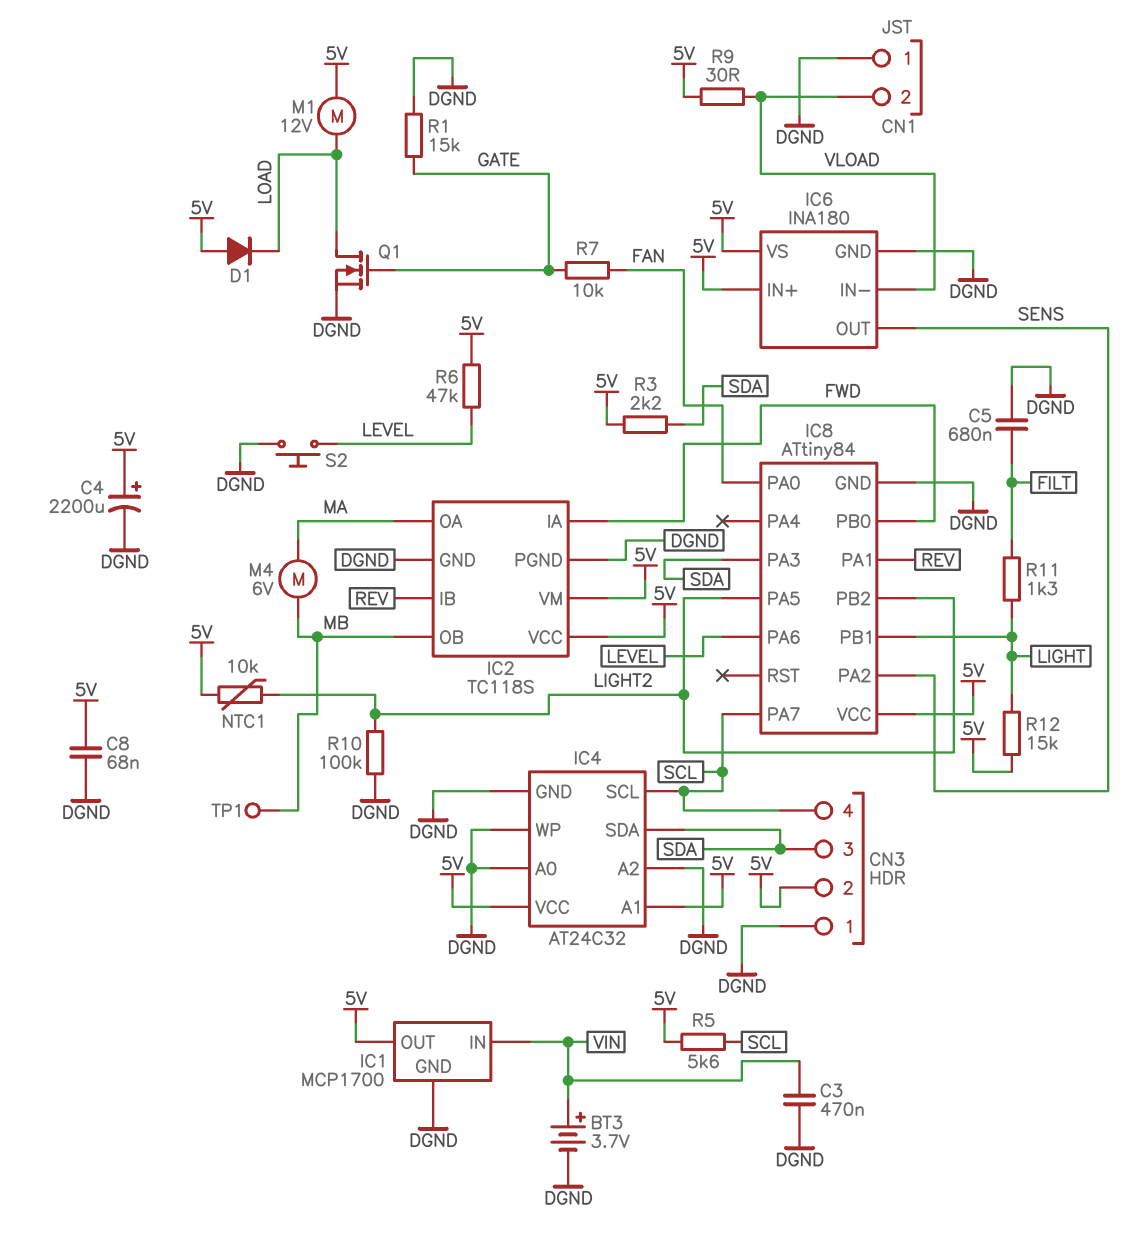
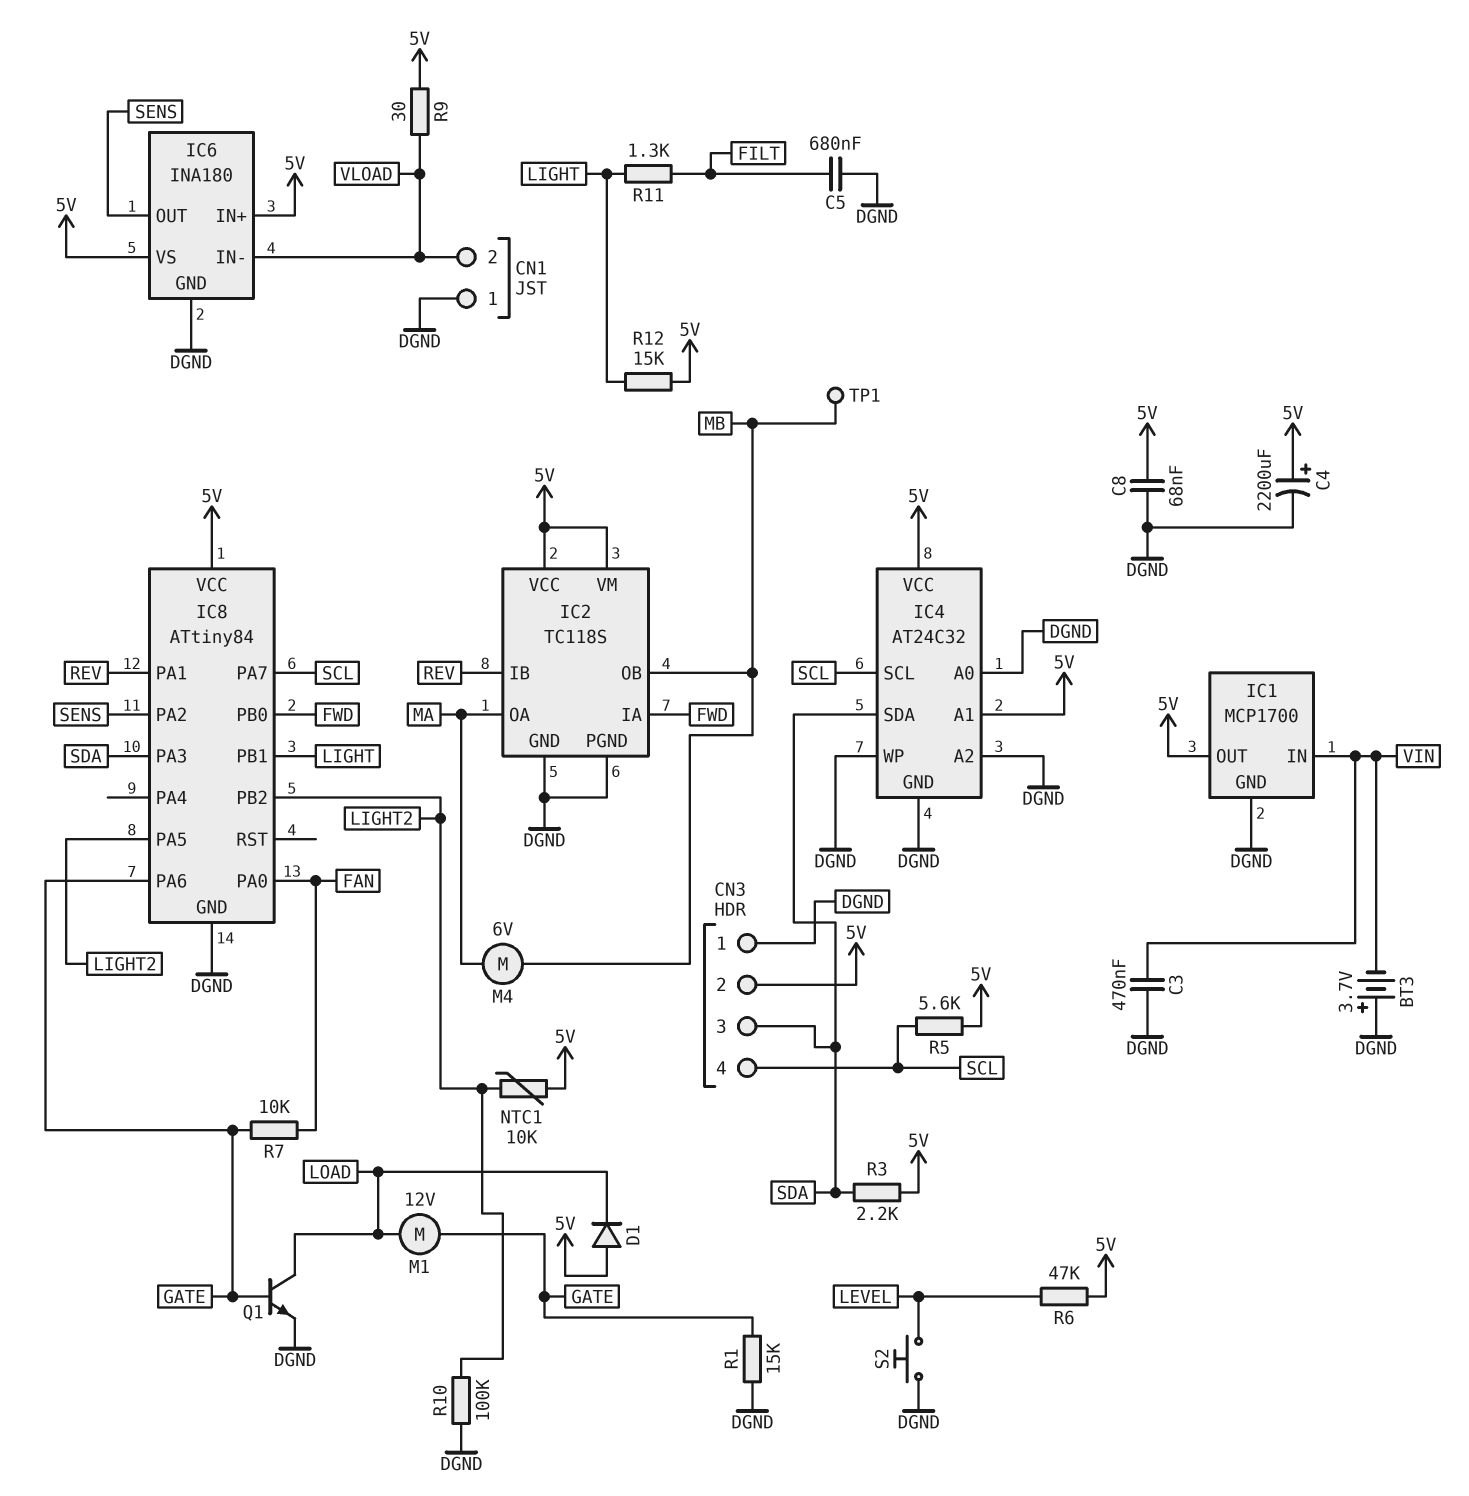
BT3: 3.7V (plus VIN, minus DGND) -> 3.7V (plus DGND, minus VIN)
IC8 pin PA6: LEVEL -> GATE
M1: motor 12V (5V, LOAD) -> motor 12V (GATE, LOAD)
Q1: NMOS (G GATE, D LOAD, S DGND) -> NPN (B GATE, C LOAD, E DGND)

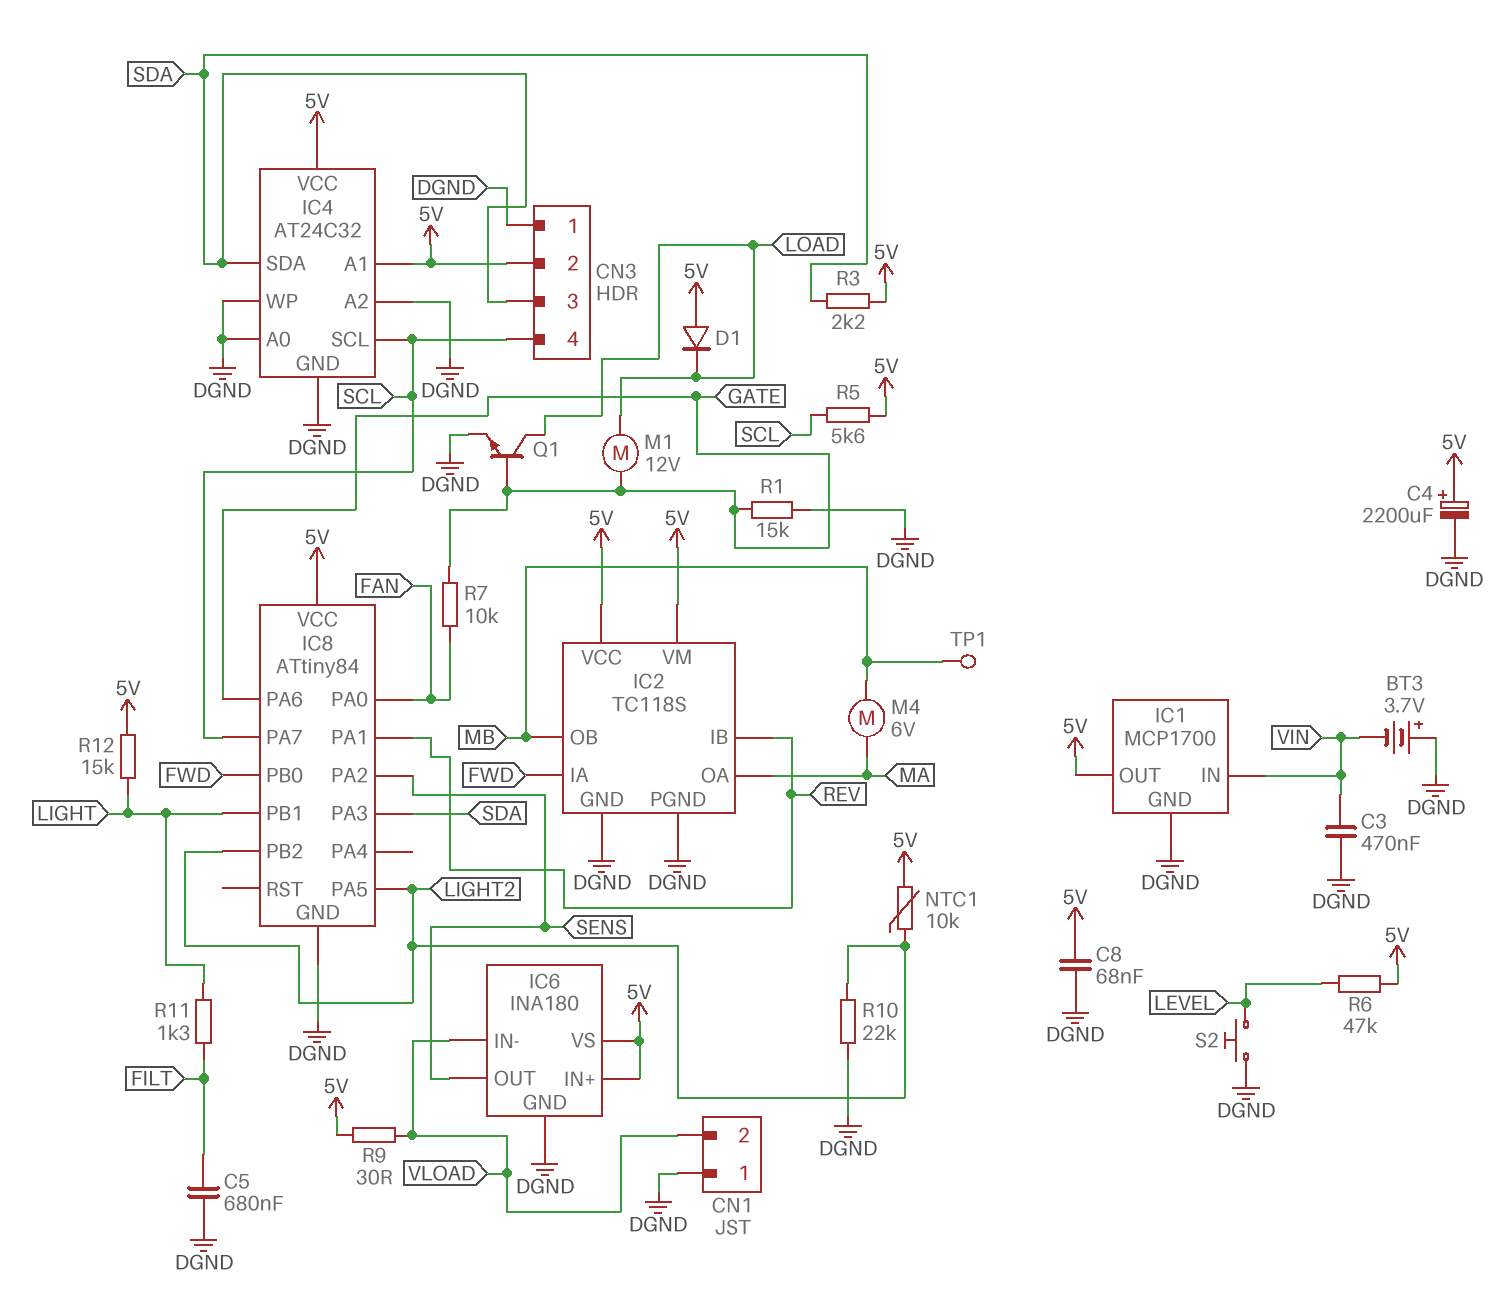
R10: 100k (DGND, LIGHT2) -> 22k (DGND, LIGHT2)

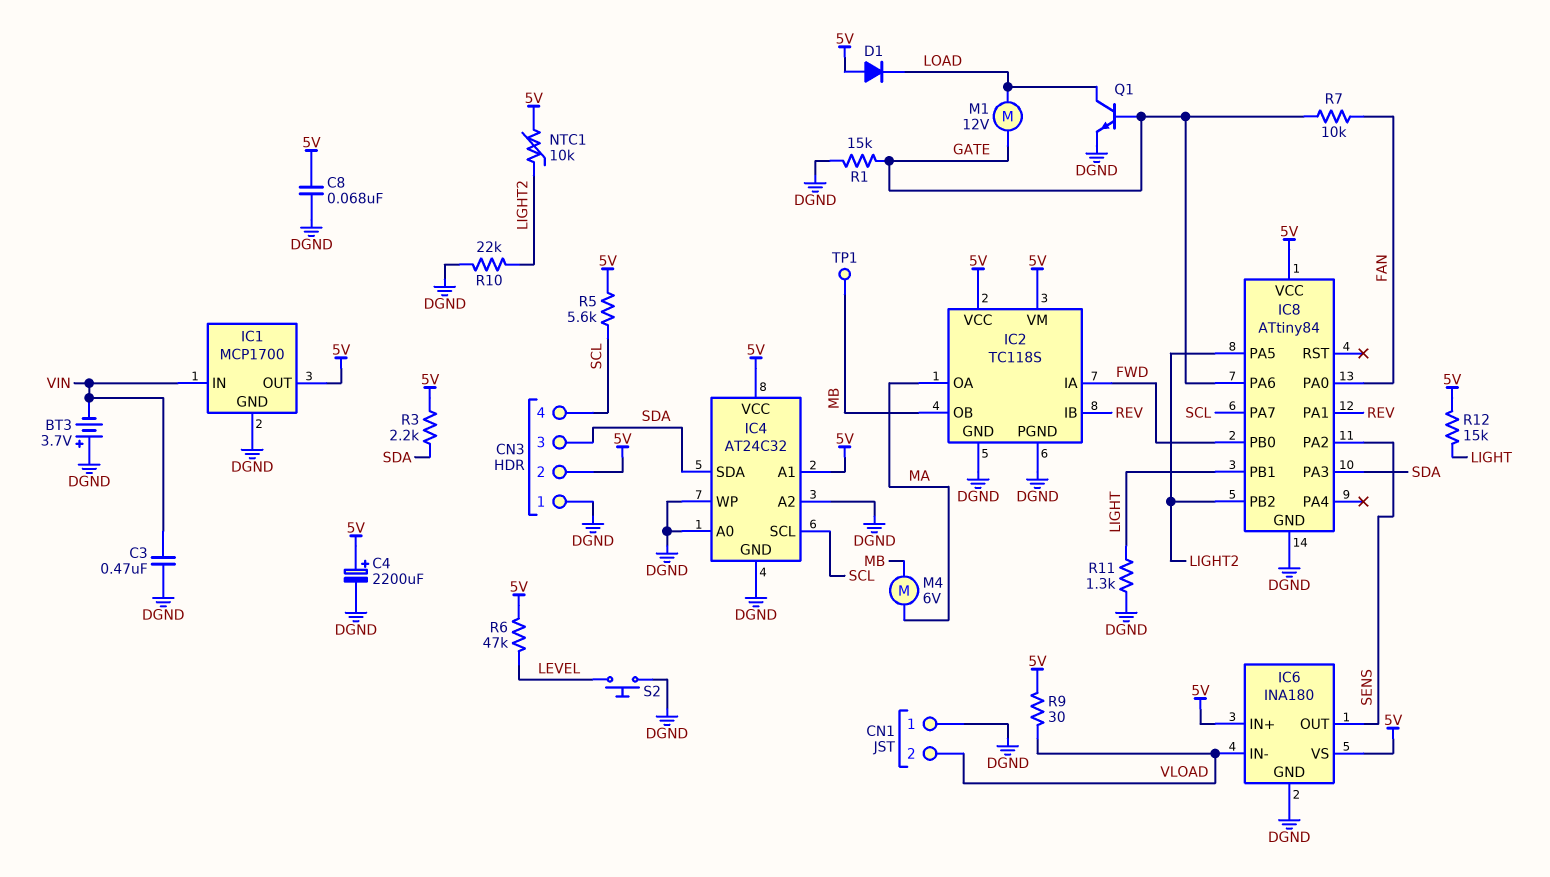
C5: 680nF (DGND, FILT) -> none
R11: 1.3k (FILT, LIGHT) -> 1.3k (DGND, LIGHT)

